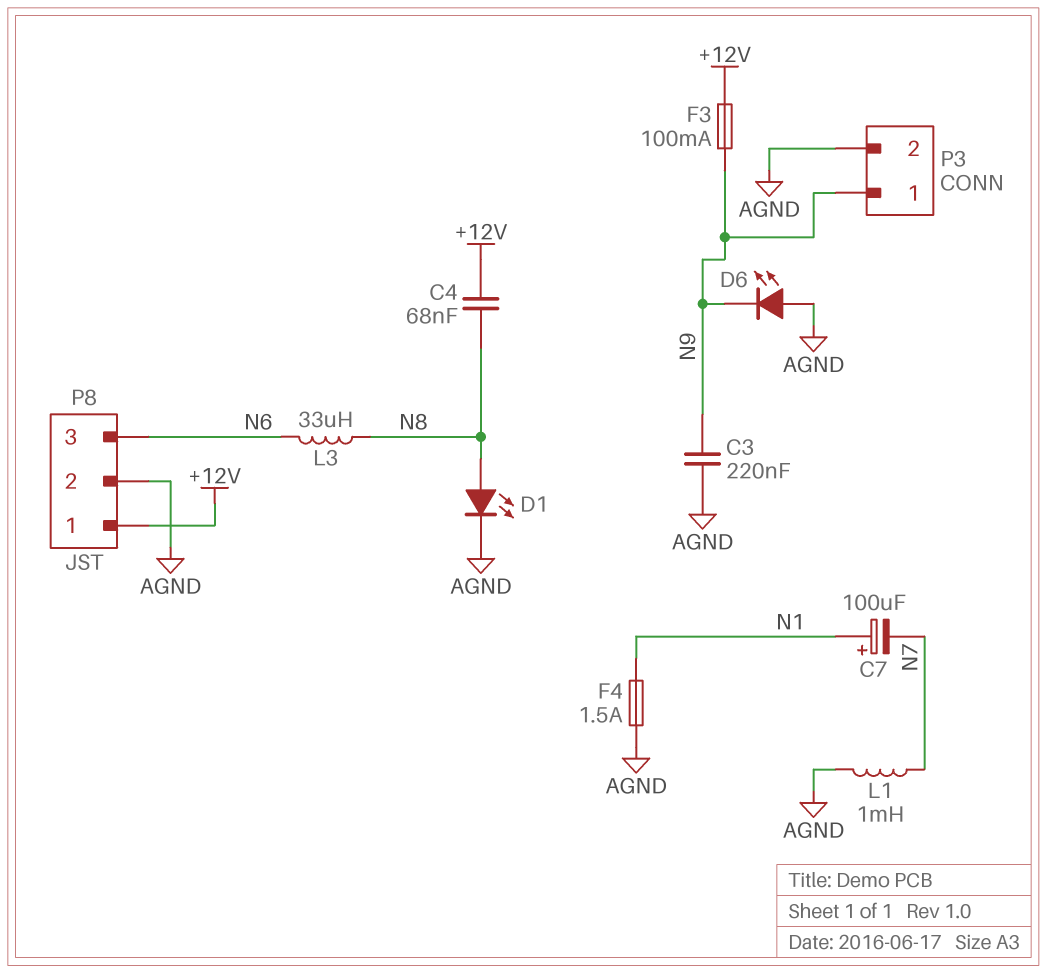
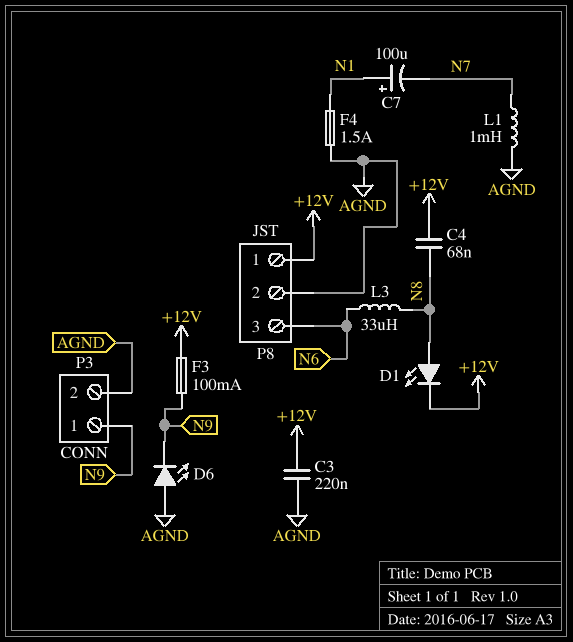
C3: 220nF (AGND, N9) -> 220nF (+12V, AGND)
D1: LED (A N8, K AGND) -> LED (A N8, K +12V)

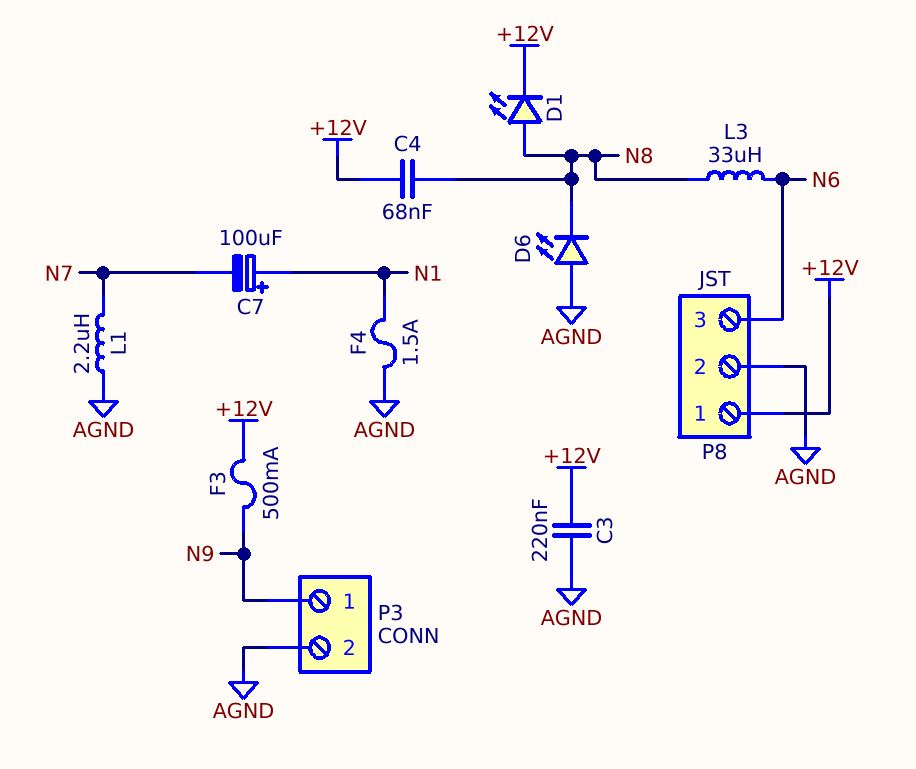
D6: LED (A AGND, K N9) -> LED (A AGND, K N8)
F3: 100mA (+12V, N9) -> 500mA (+12V, N9)
L1: 1mH (AGND, N7) -> 2.2uH (AGND, N7)

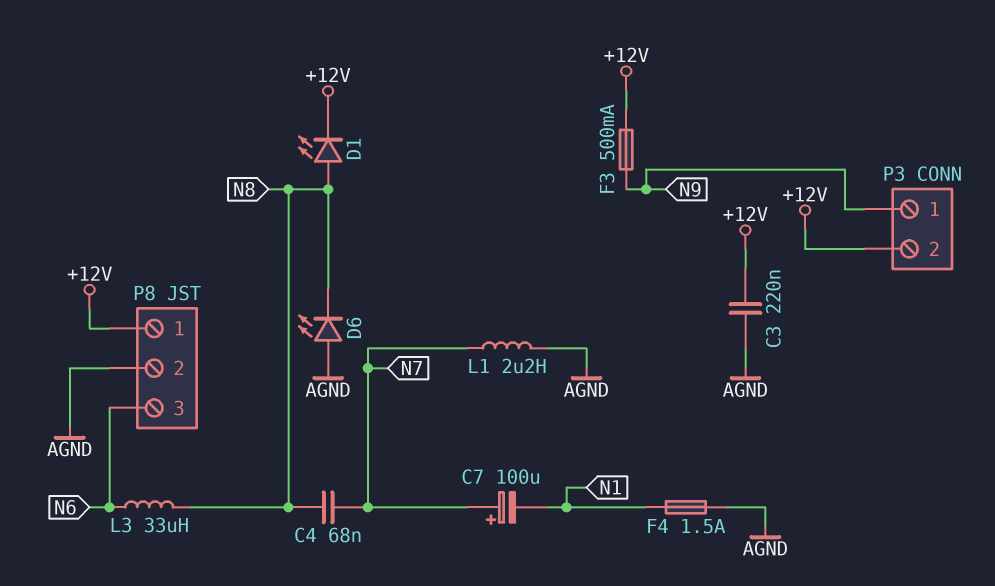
C4: 68nF (+12V, N8) -> 68nF (N7, N8)
C7: 100uF (plus N1, minus N7) -> 100uF (plus N7, minus N1)
P3 pin 2: AGND -> +12V

